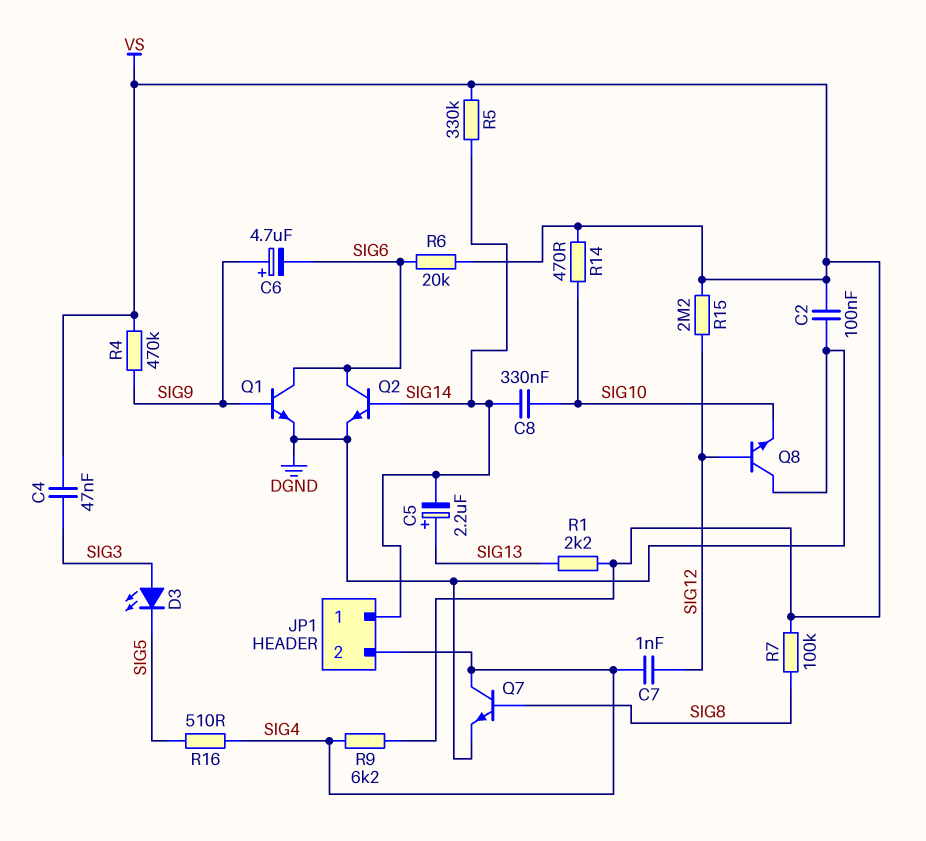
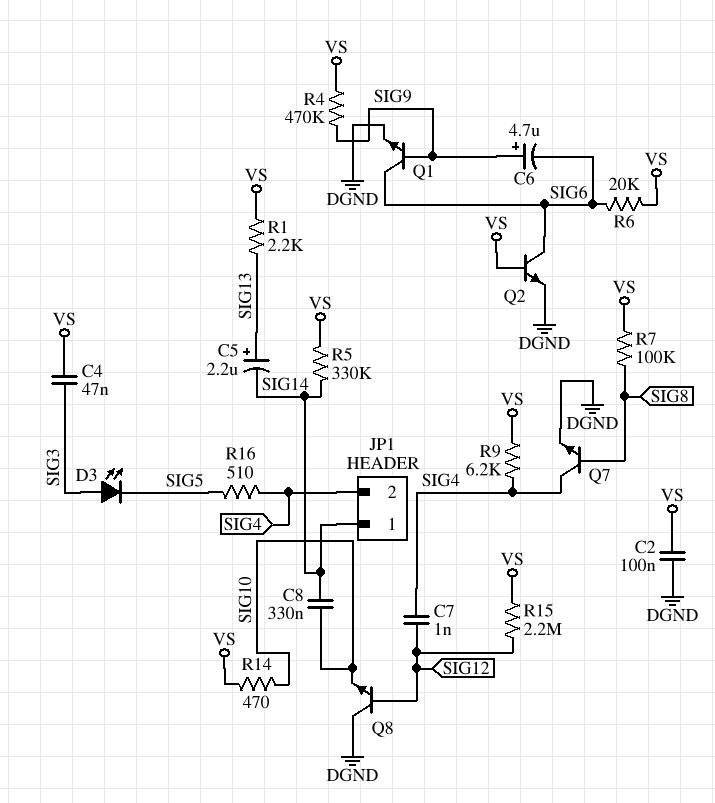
Q2: NPN (B SIG14, C SIG6, E DGND) -> NPN (B VS, C SIG6, E DGND)

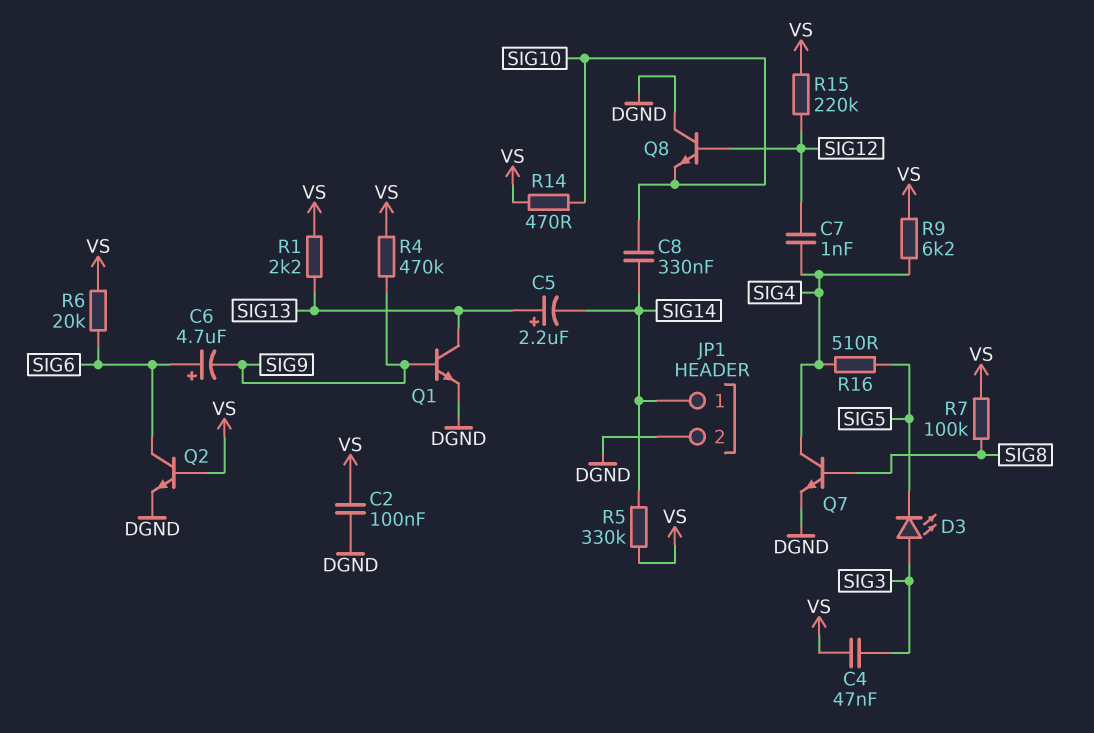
C6: 4.7uF (plus SIG9, minus SIG6) -> 4.7uF (plus SIG6, minus SIG9)
JP1 pin 2: SIG4 -> DGND
Q1: NPN (B SIG9, C SIG6, E DGND) -> NPN (B SIG9, C SIG13, E DGND)
R15: 2.2M (SIG12, VS) -> 220k (SIG12, VS)

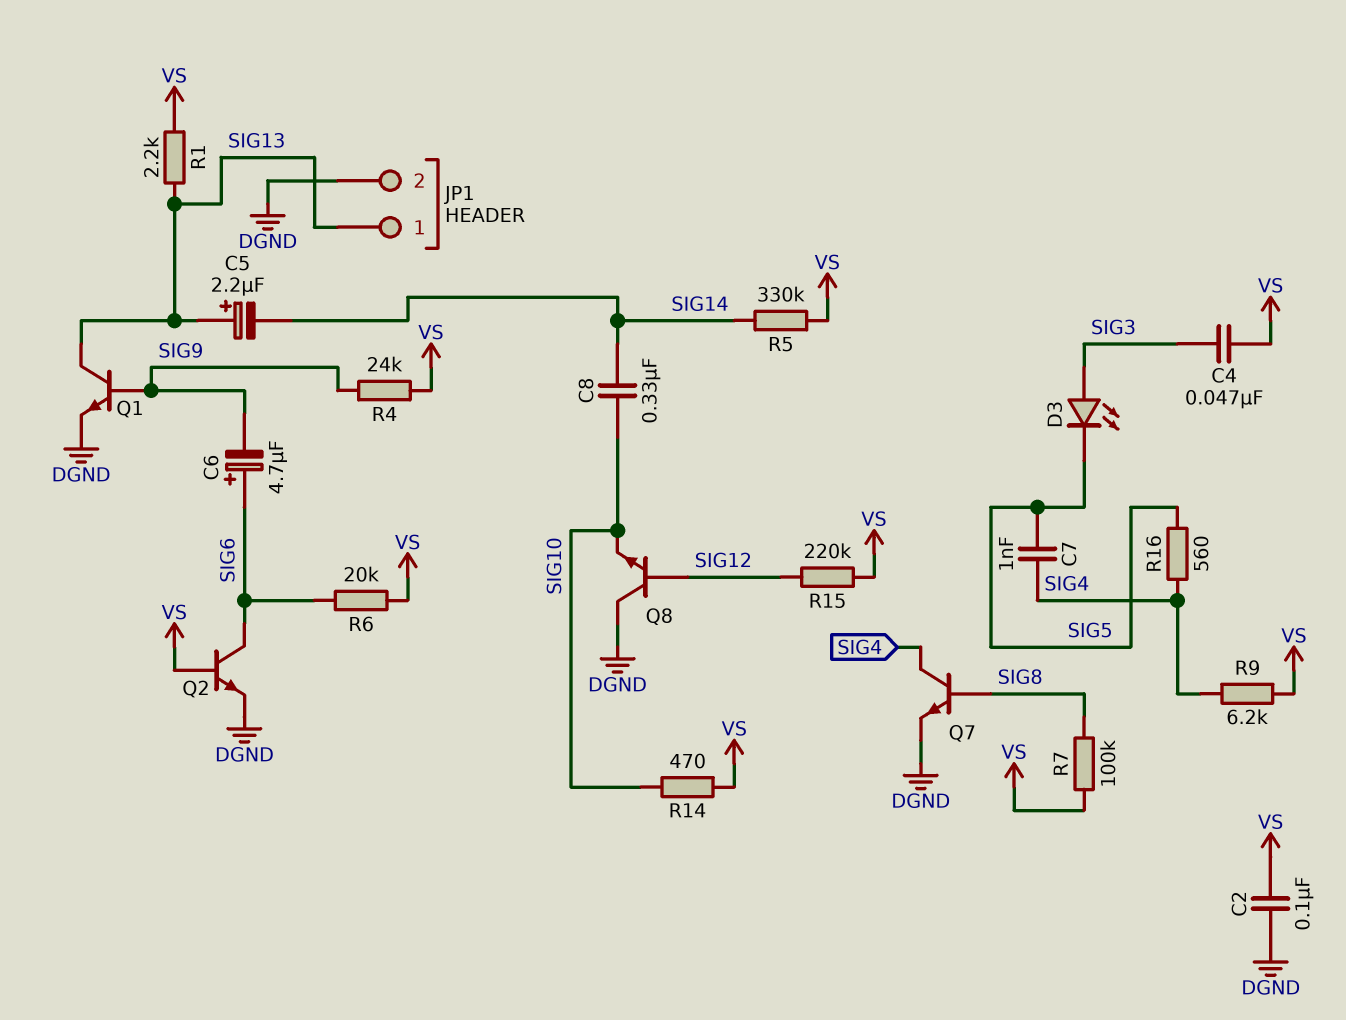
C7: 1nF (SIG4, SIG12) -> 1nF (SIG4, SIG5)
JP1 pin 1: SIG14 -> SIG13
R4: 470k (SIG9, VS) -> 24k (SIG9, VS)
R16: 510 (SIG4, SIG5) -> 560 (SIG4, SIG5)

